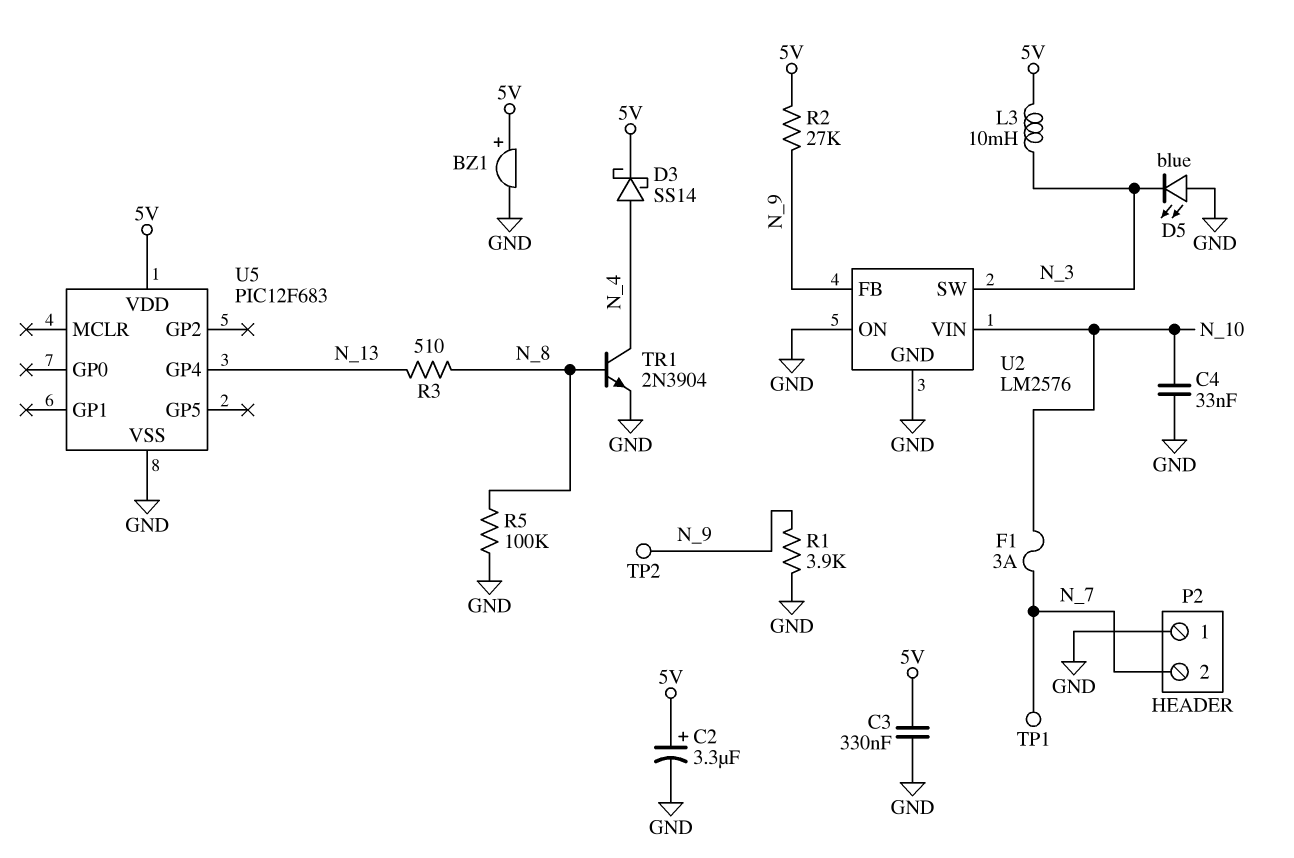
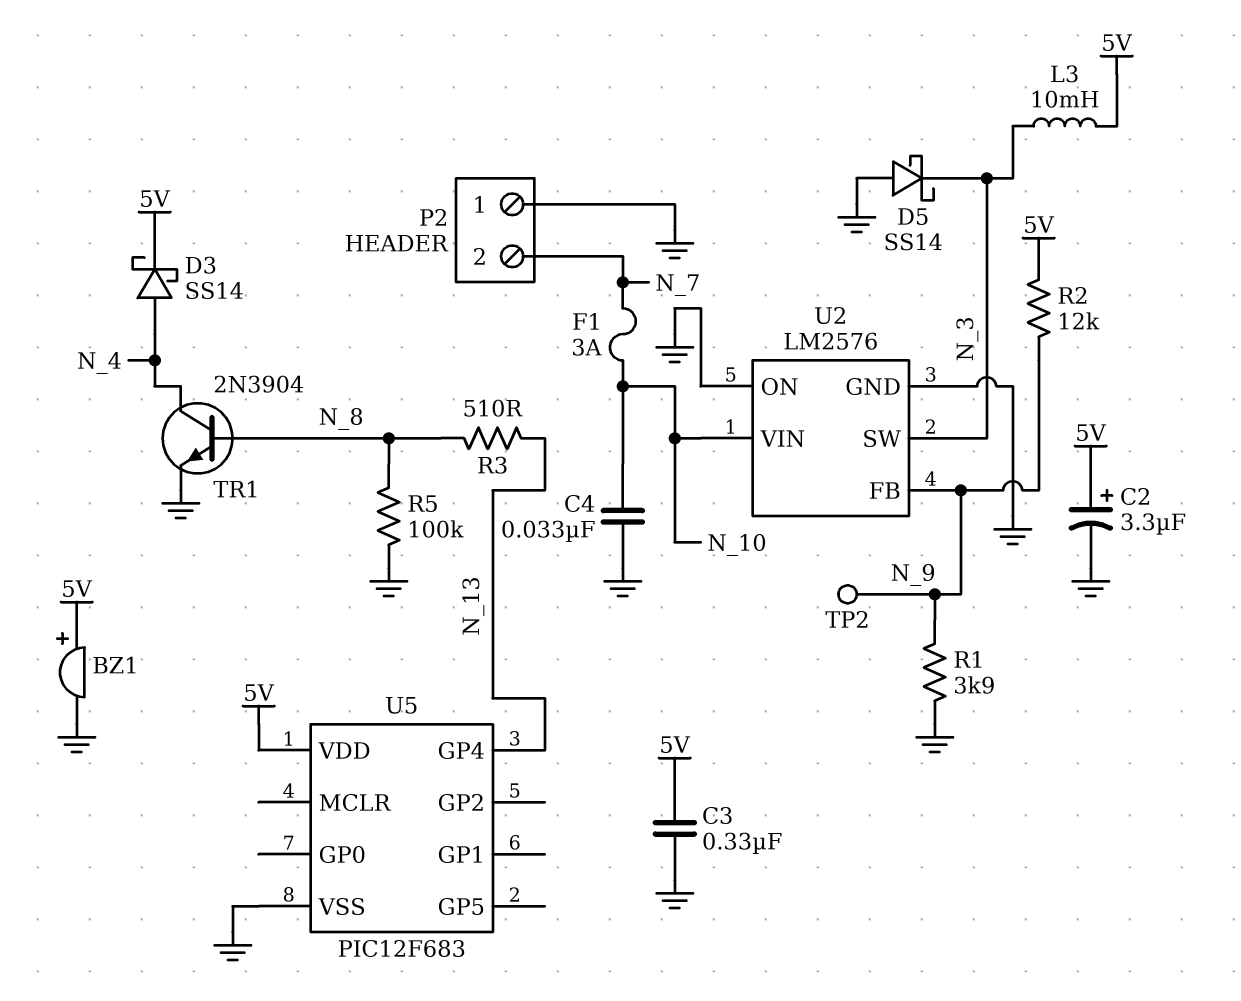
D5: LED blue (A GND, K N_3) -> schottky SS14 (A GND, K N_3)
R2: 27k (5V, N_9) -> 12k (5V, N_9)
TP1: test point (N_7) -> none

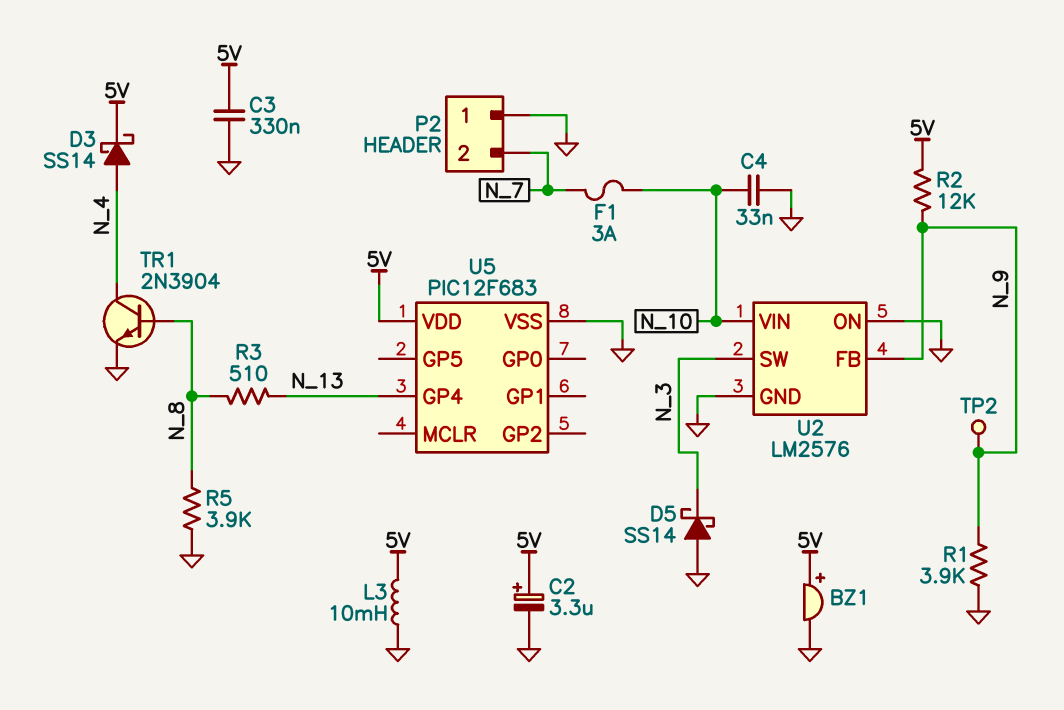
L3: 10mH (5V, N_3) -> 10mH (5V, GND)
R5: 100k (GND, N_8) -> 3.9k (GND, N_8)

